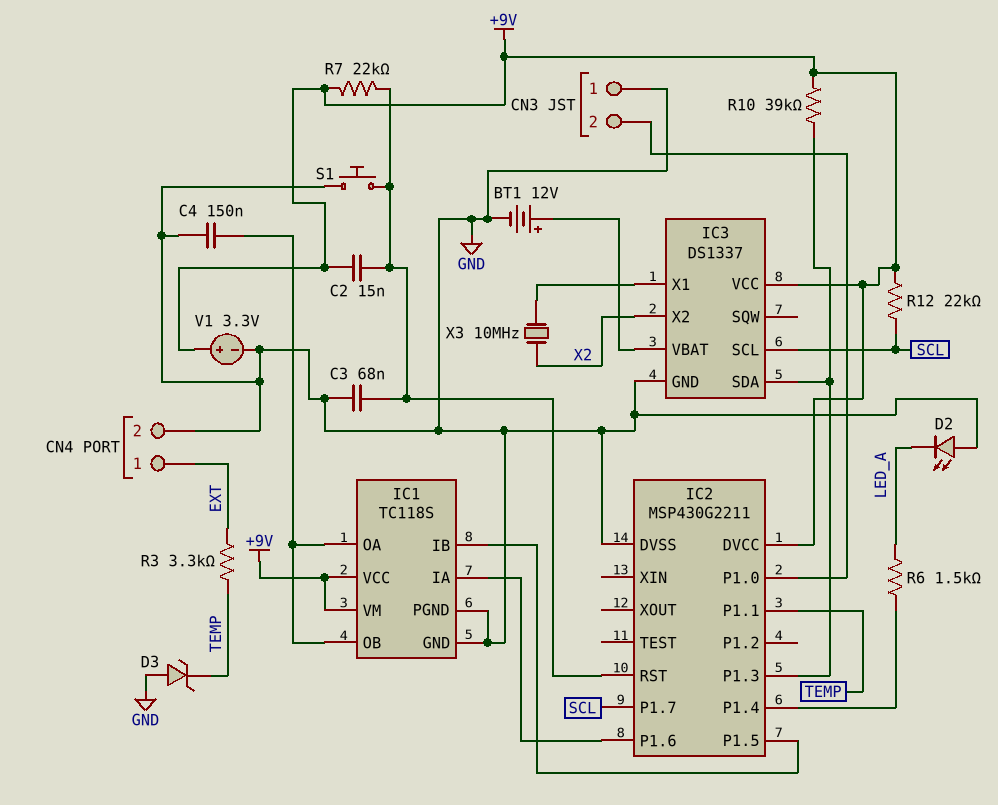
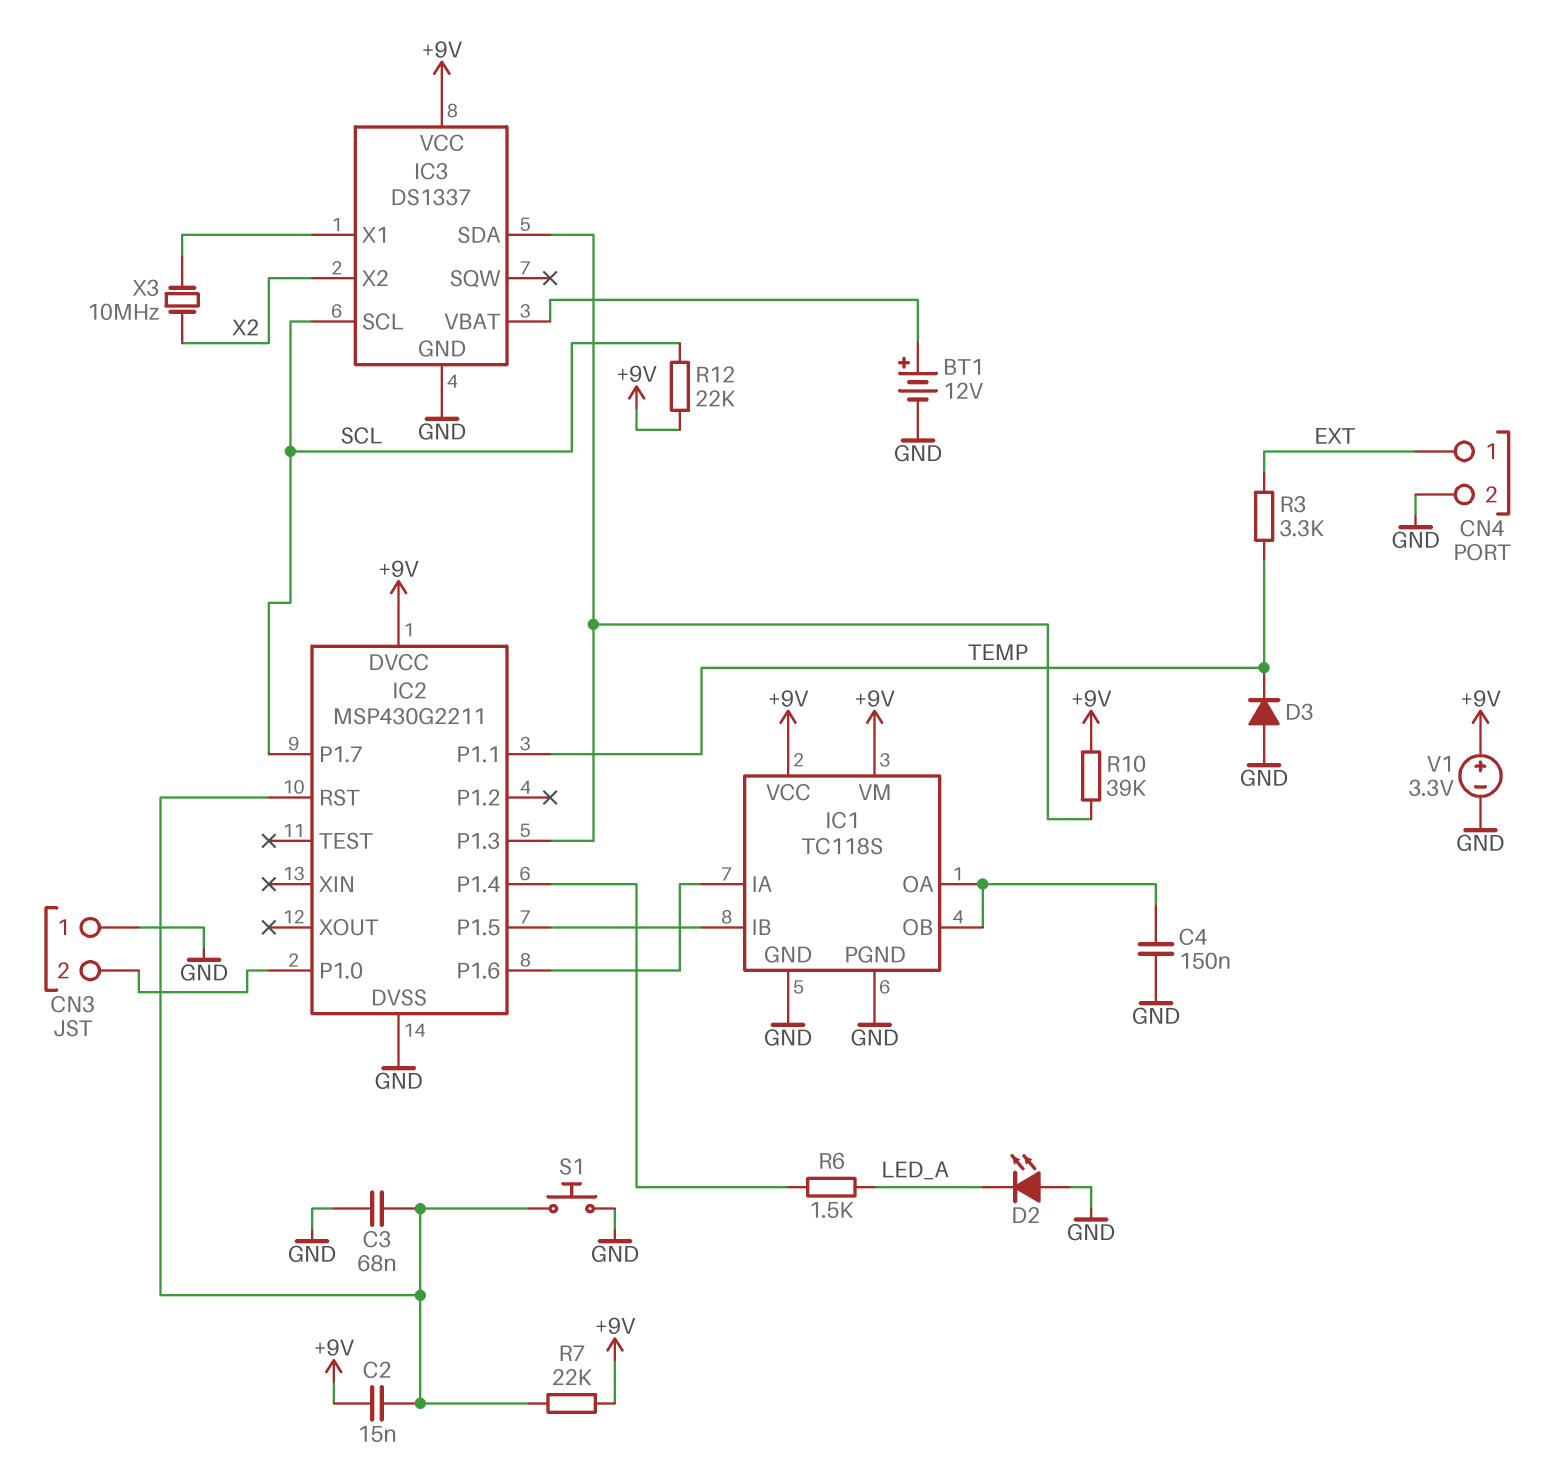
D3: zener (A GND, K TEMP) -> diode (A GND, K TEMP)

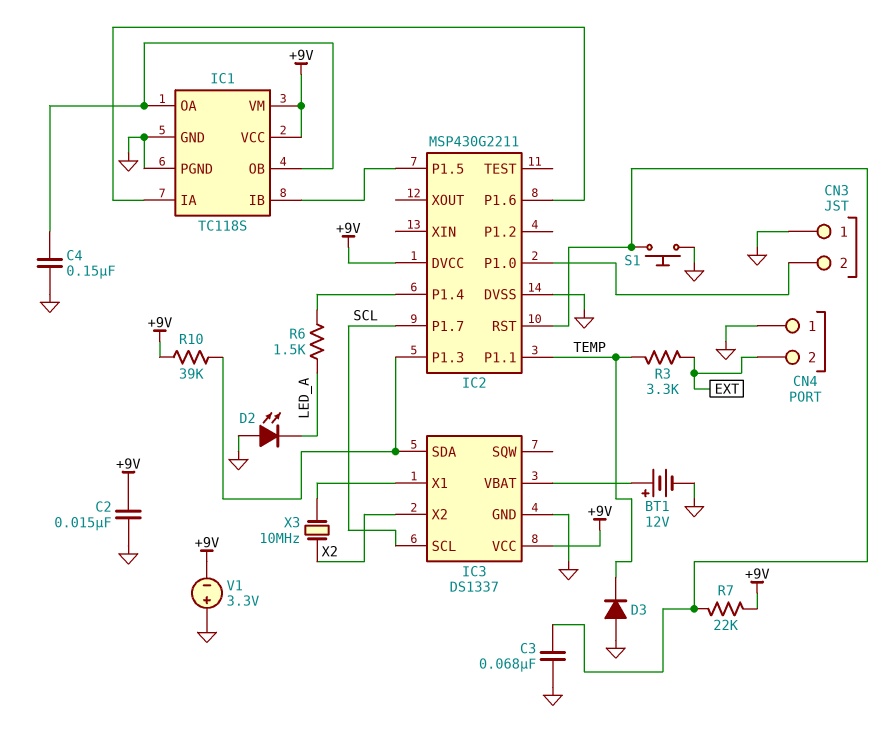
C2: 15nF (+9V, IC2/RST) -> 15nF (+9V, GND)
CN4 pin 1: EXT -> GND
CN4 pin 2: GND -> EXT
R12: 22k (+9V, SCL) -> none
V1: 3.3V (plus +9V, minus GND) -> 3.3V (plus GND, minus +9V)

